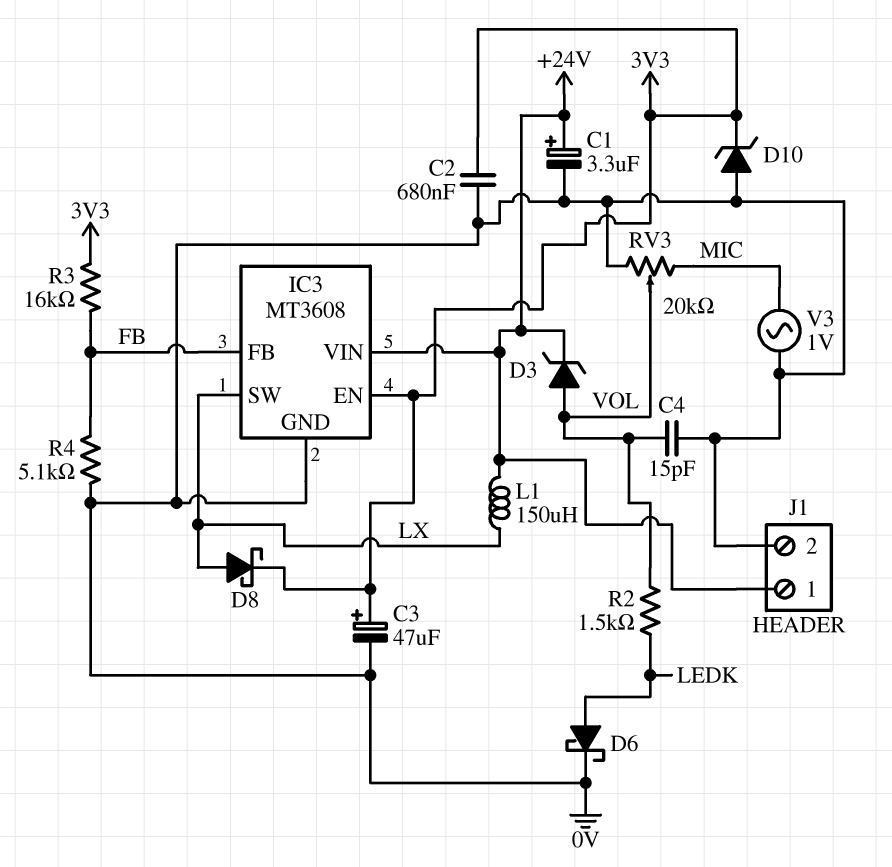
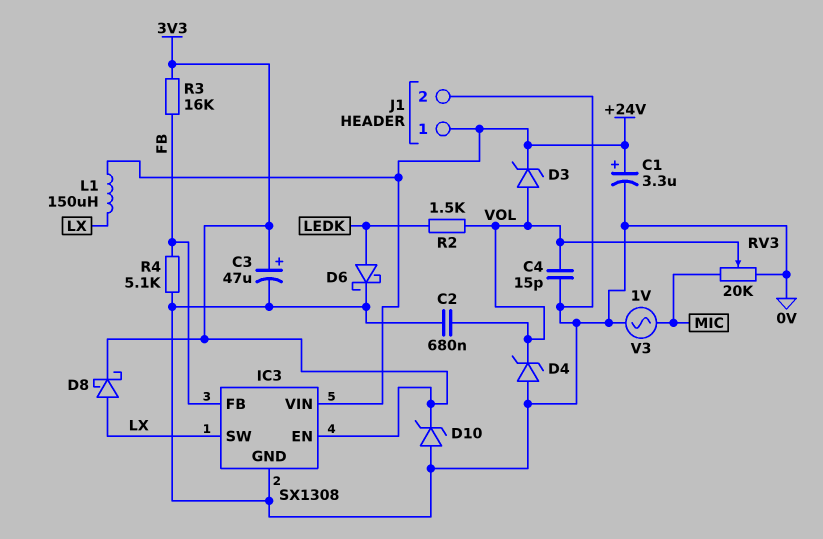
C2: 680nF (0V, 3V3) -> 680nF (0V, VOL)
D4: none -> zener (A 0V, K VOL)
IC3: MT3608 -> SX1308

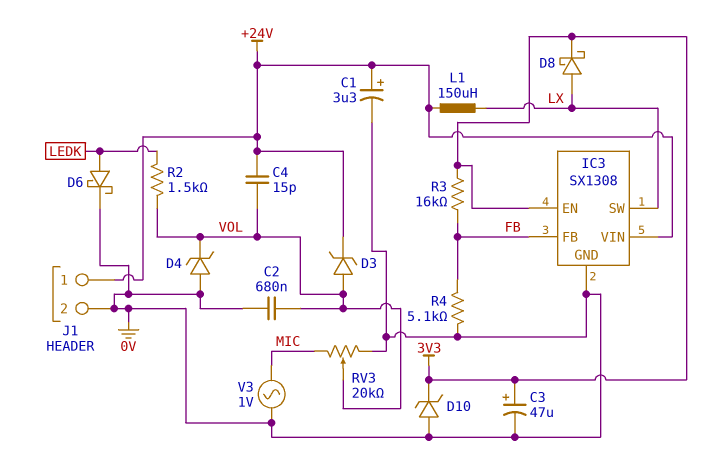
C4: 15pF (0V, VOL) -> 15pF (+24V, VOL)

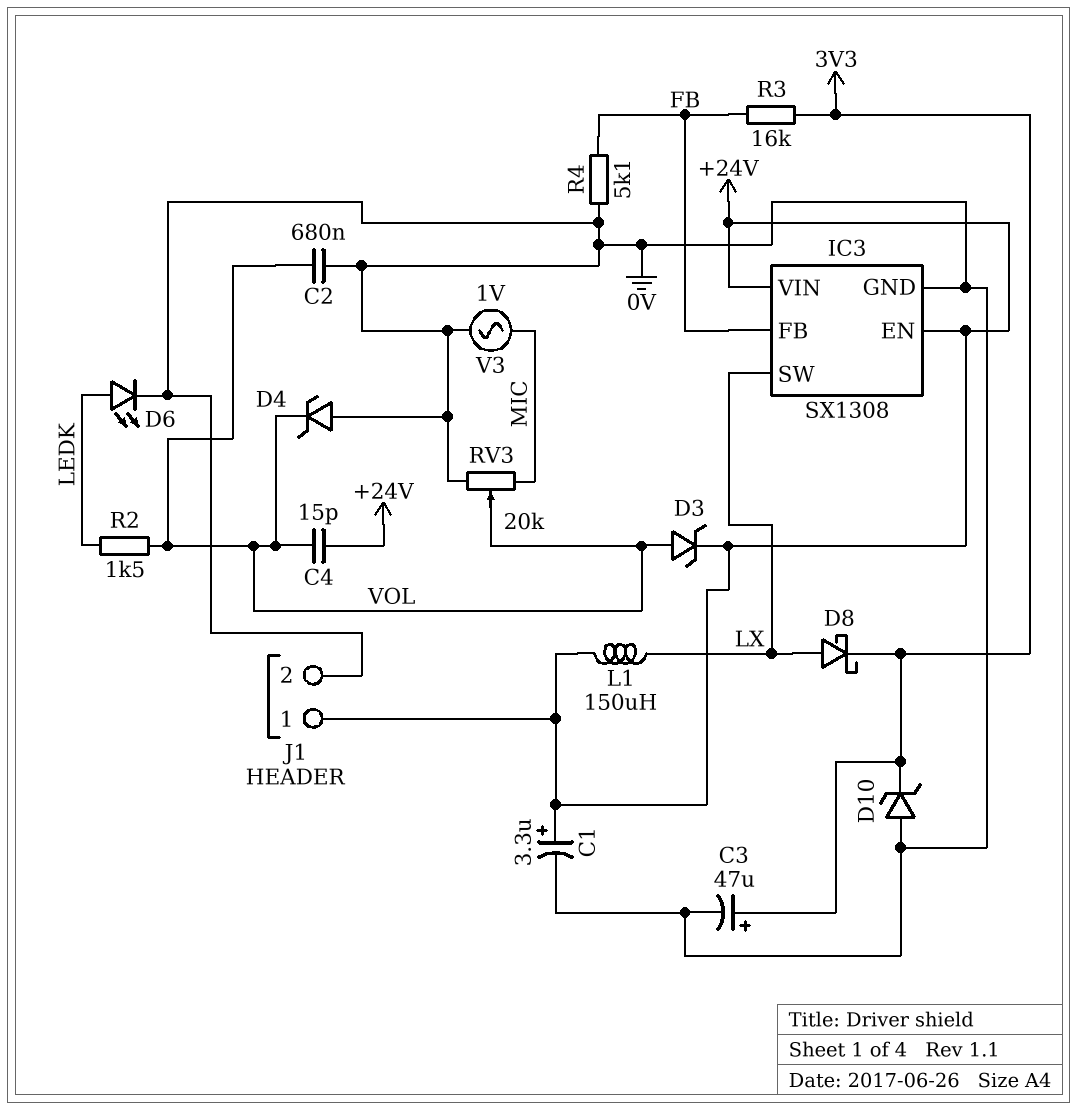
D6: schottky (A LEDK, K 0V) -> LED (A LEDK, K 0V)
IC3 pin EN: 3V3 -> +24V

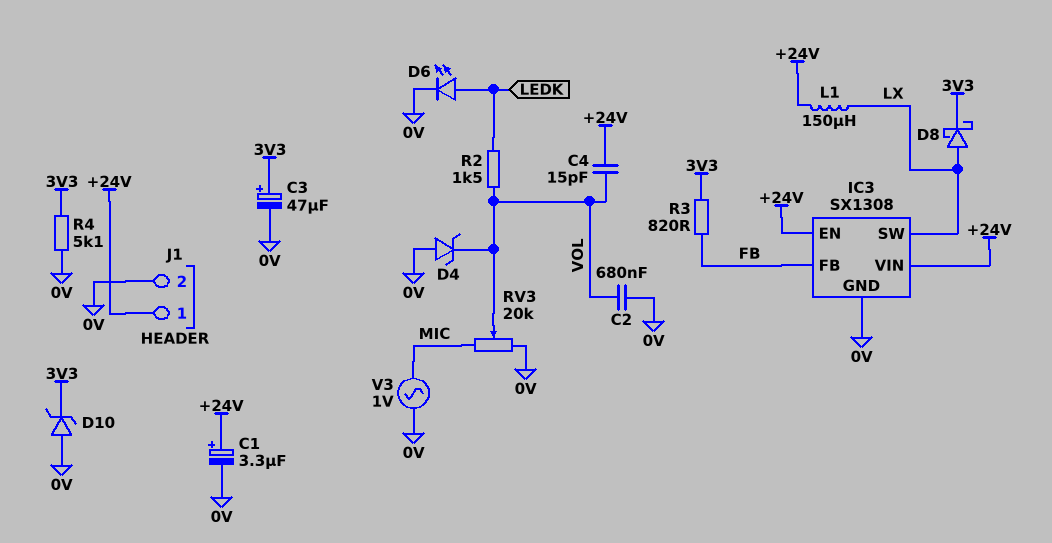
D3: zener (A VOL, K +24V) -> none
R3: 16k (3V3, FB) -> 820 (3V3, FB)
R4: 5.1k (0V, FB) -> 5.1k (0V, 3V3)

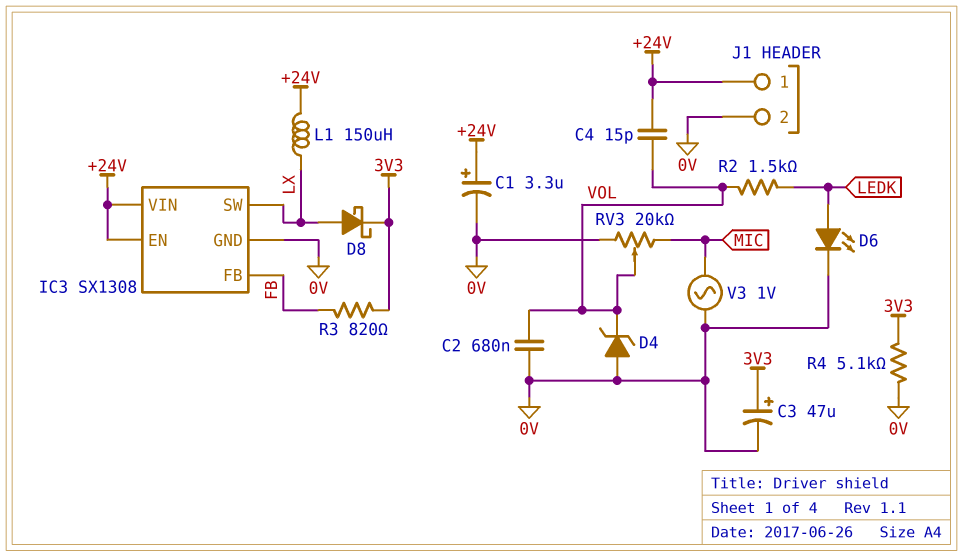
D10: zener (A 0V, K 3V3) -> none

